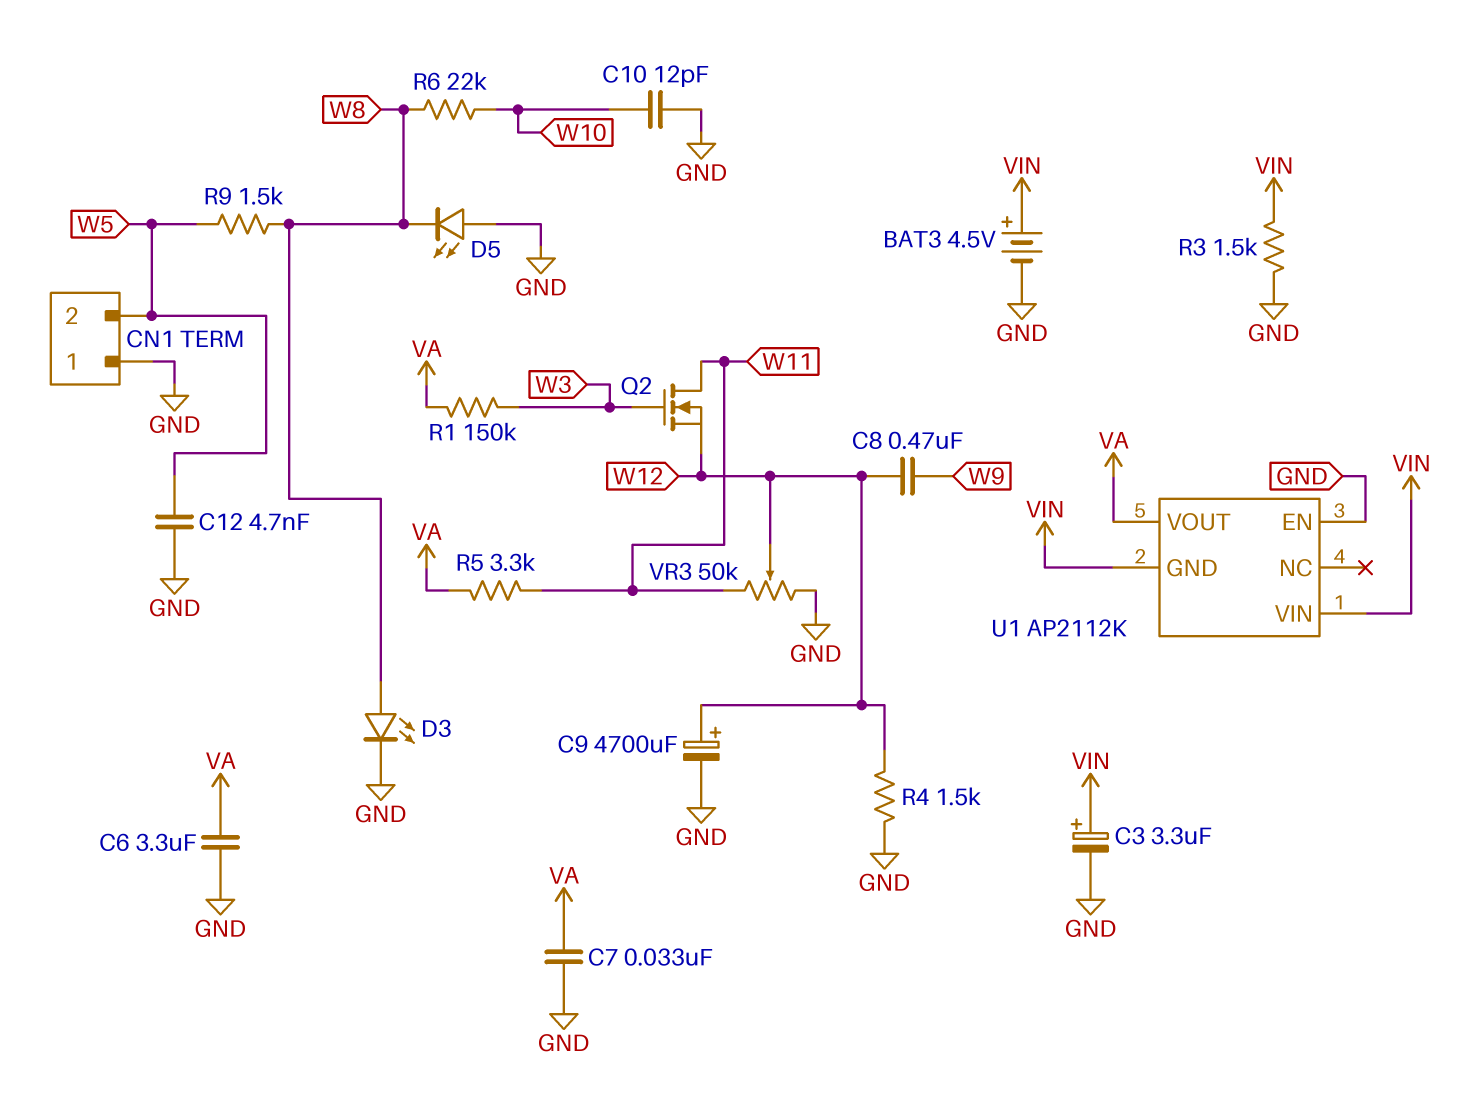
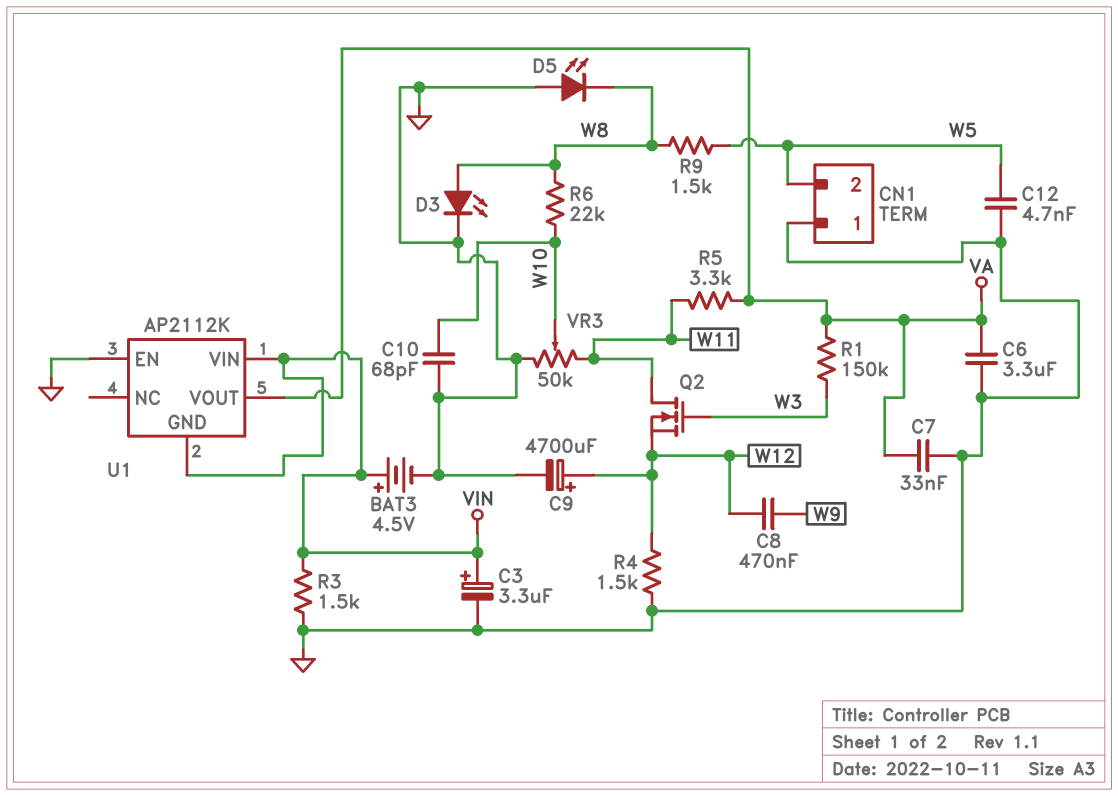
C10: 12pF (GND, W10) -> 68pF (GND, W10)
VR3: 50k (GND, W11, wiper W12) -> 50k (GND, W11, wiper W10)

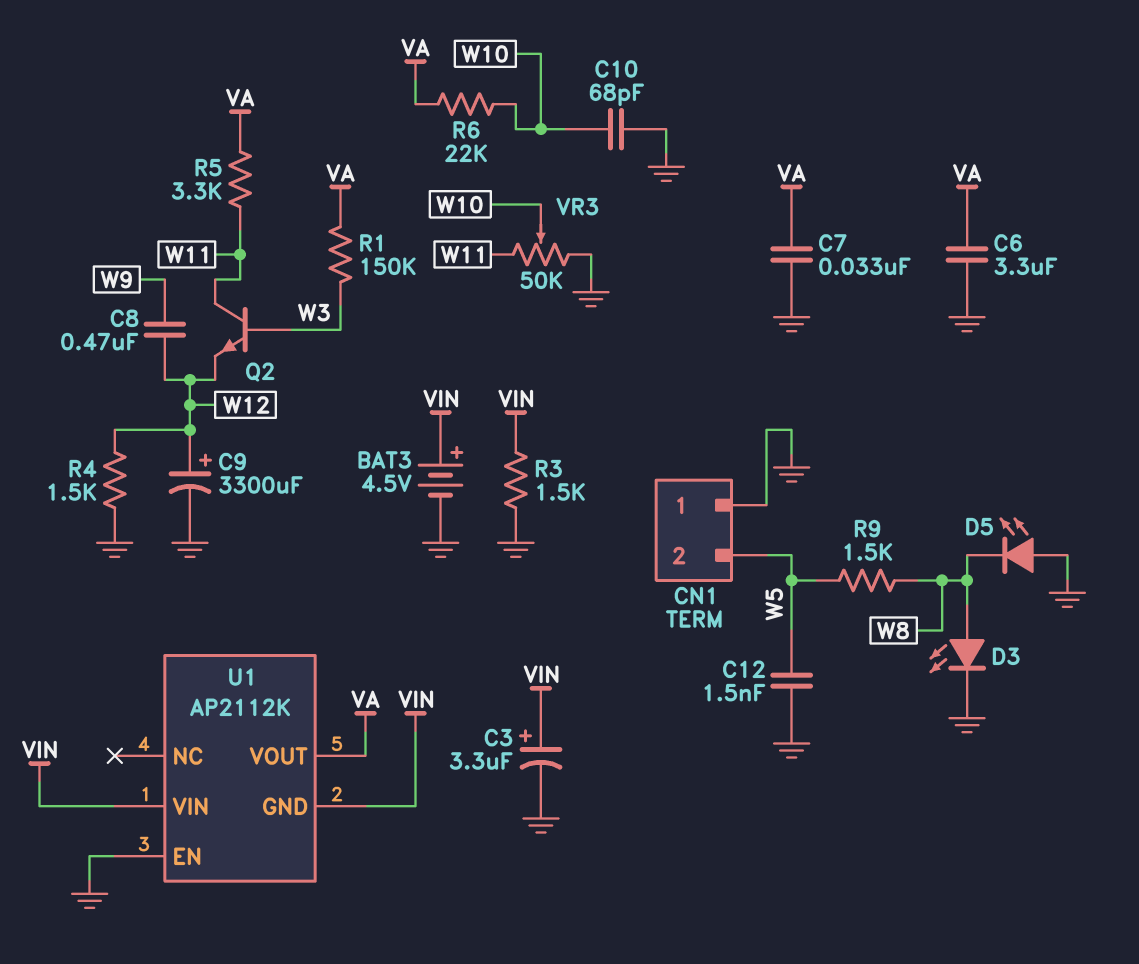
C9: 4700uF (plus W12, minus GND) -> 3300uF (plus W12, minus GND)
C12: 4.7nF (GND, W5) -> 1.5nF (GND, W5)
Q2: NMOS (G W3, D W11, S W12) -> NPN (B W3, C W11, E W12)
R6: 22k (W8, W10) -> 22k (VA, W10)

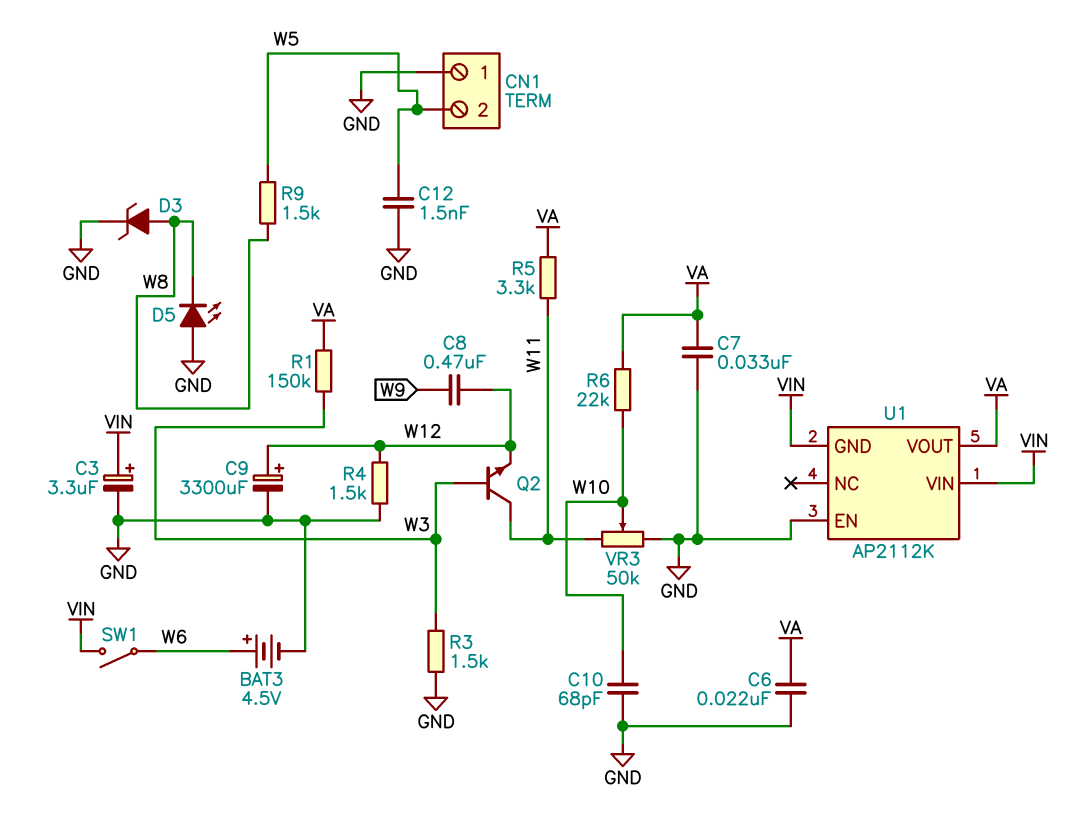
BAT3: 4.5V (plus VIN, minus GND) -> 4.5V (plus W6, minus GND)
C6: 3.3uF (GND, VA) -> 22nF (GND, VA)
D3: LED (A W8, K GND) -> zener (A W8, K GND)
R3: 1.5k (GND, VIN) -> 1.5k (GND, W3)
SW1: none -> switch (VIN, W6)

